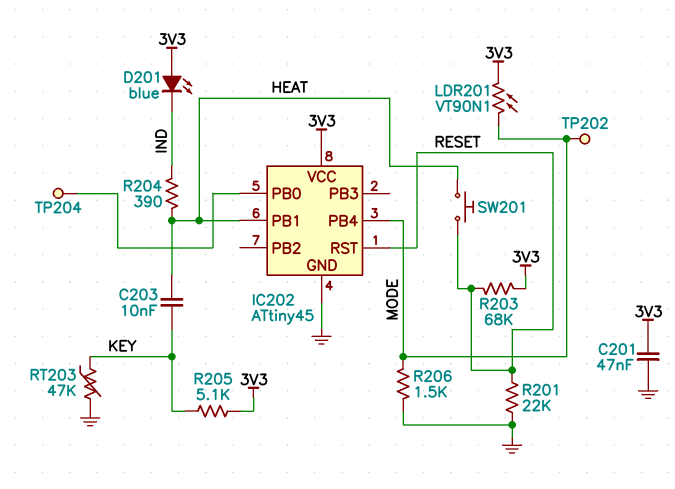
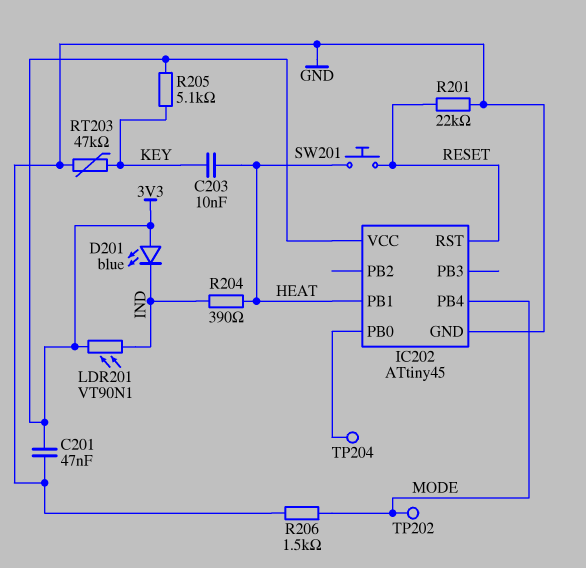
LDR201: VT90N1 (3V3, MODE) -> VT90N1 (3V3, IND)
R203: 68k (3V3, RESET) -> none

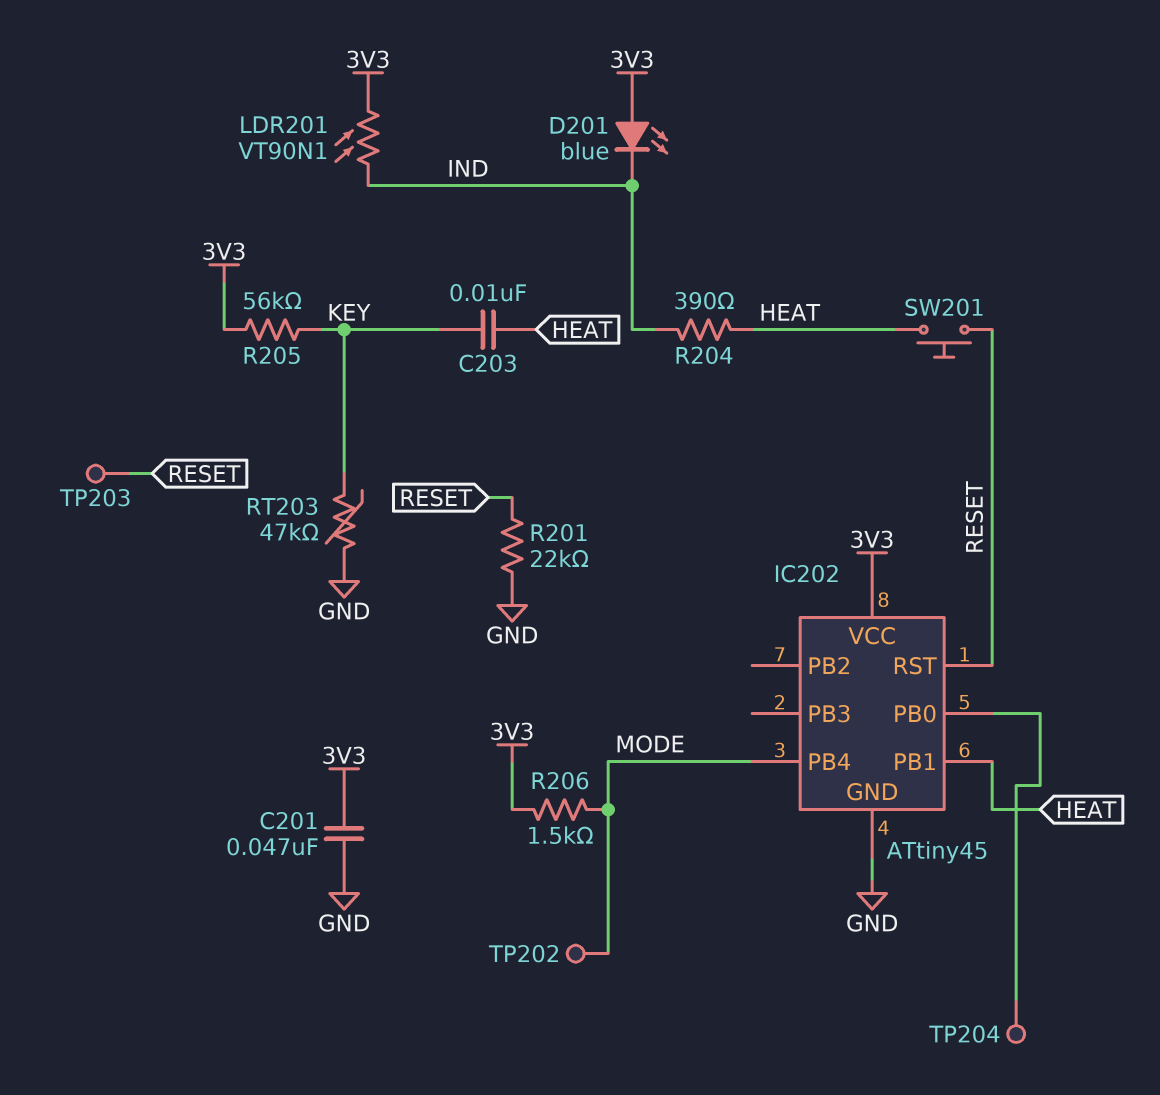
R205: 5.1k (3V3, KEY) -> 56k (3V3, KEY)
R206: 1.5k (GND, MODE) -> 1.5k (3V3, MODE)
TP203: none -> test point (RESET)

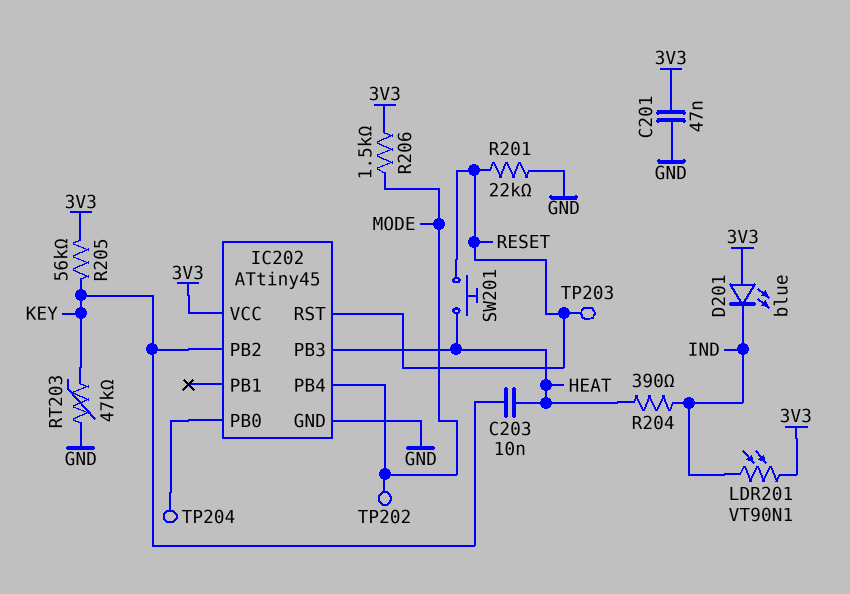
IC202 pin PB1: HEAT -> none
IC202 pin PB2: none -> KEY
IC202 pin PB3: none -> HEAT

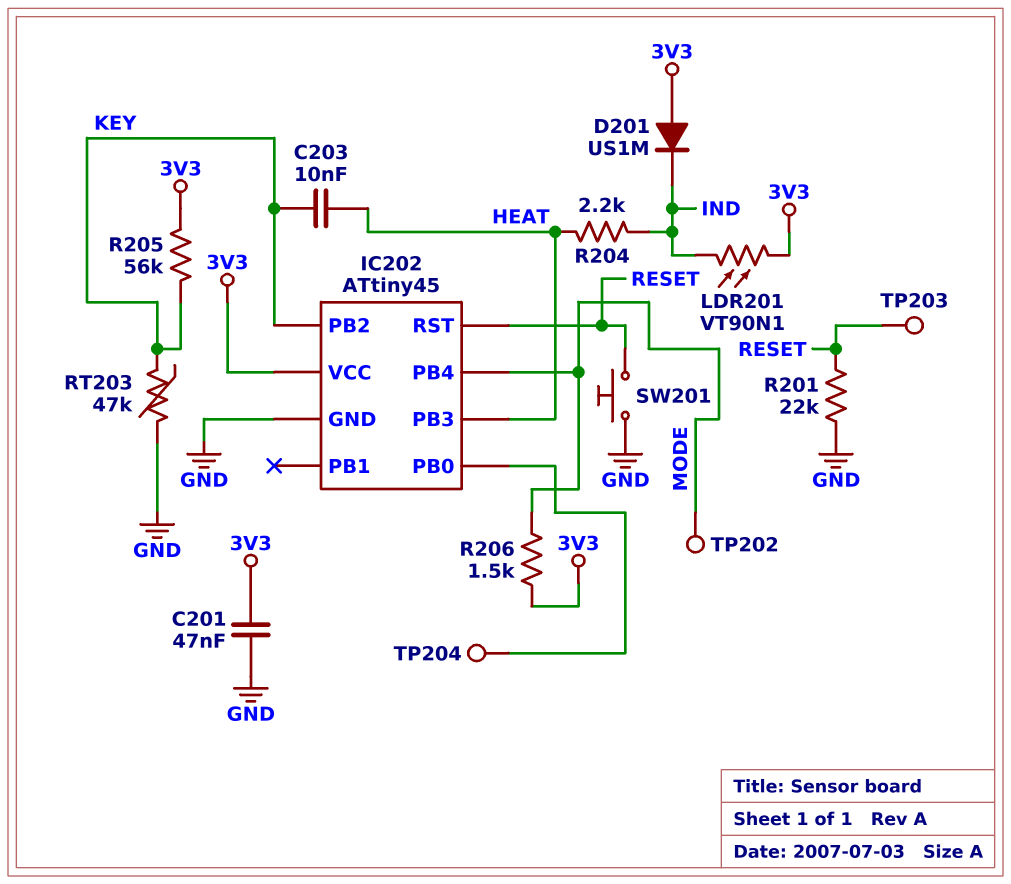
D201: LED blue (A 3V3, K IND) -> diode US1M (A 3V3, K IND)
R204: 390 (HEAT, IND) -> 2.2k (HEAT, IND)
SW201: button (HEAT, RESET) -> button (GND, RESET)

